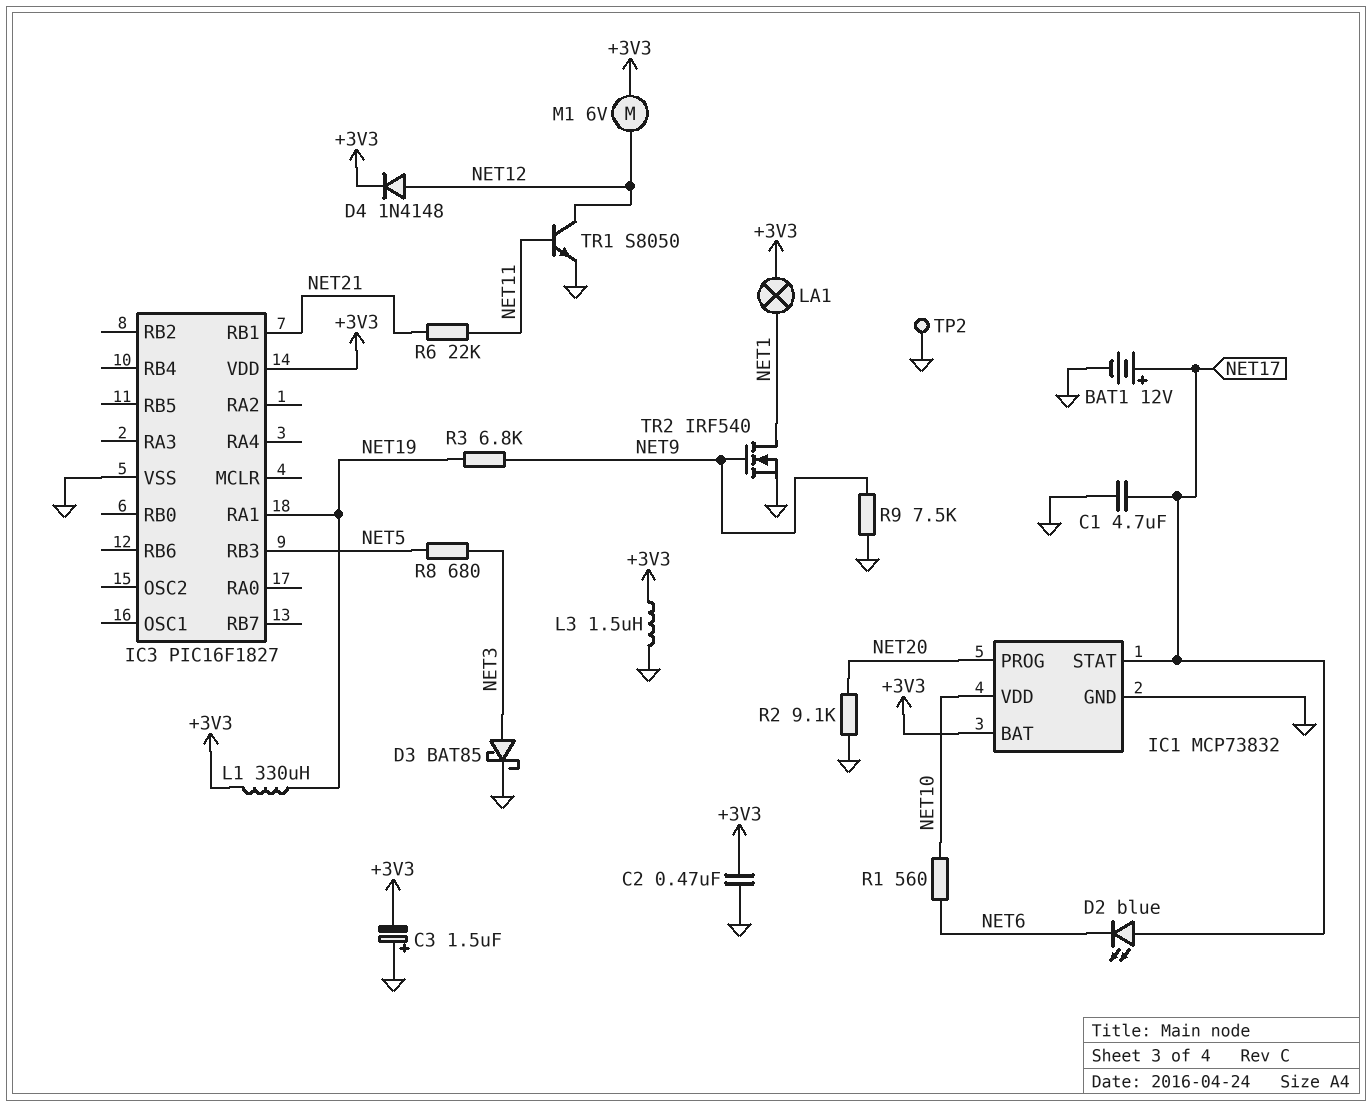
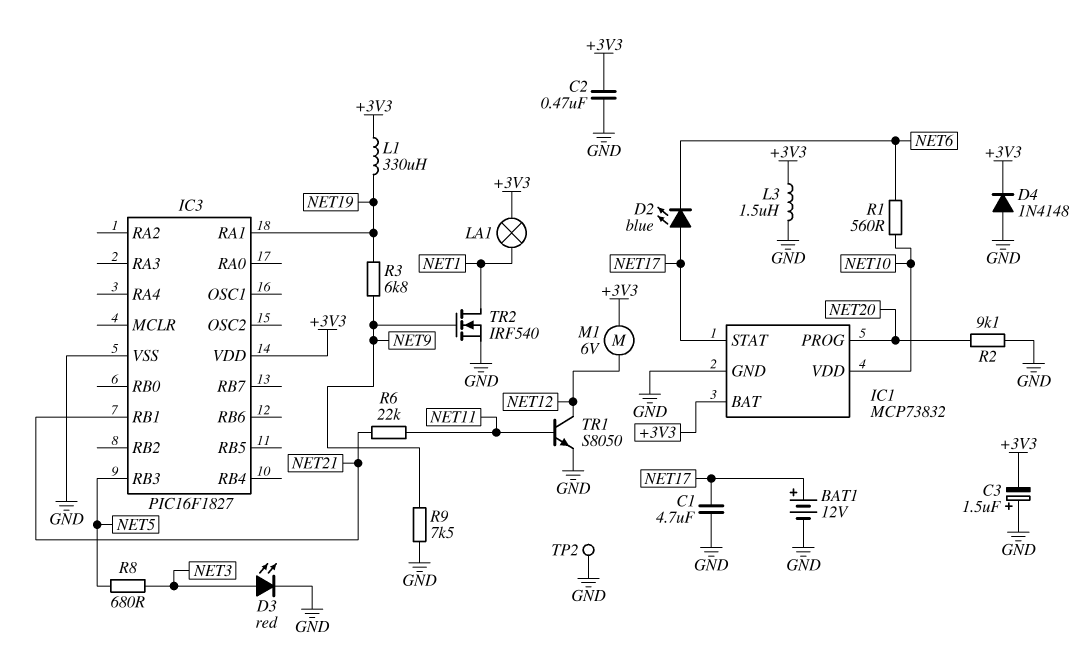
D3: schottky BAT85 (A NET3, K GND) -> LED red (A NET3, K GND)
D4: diode 1N4148 (A NET12, K +3V3) -> diode 1N4148 (A GND, K +3V3)

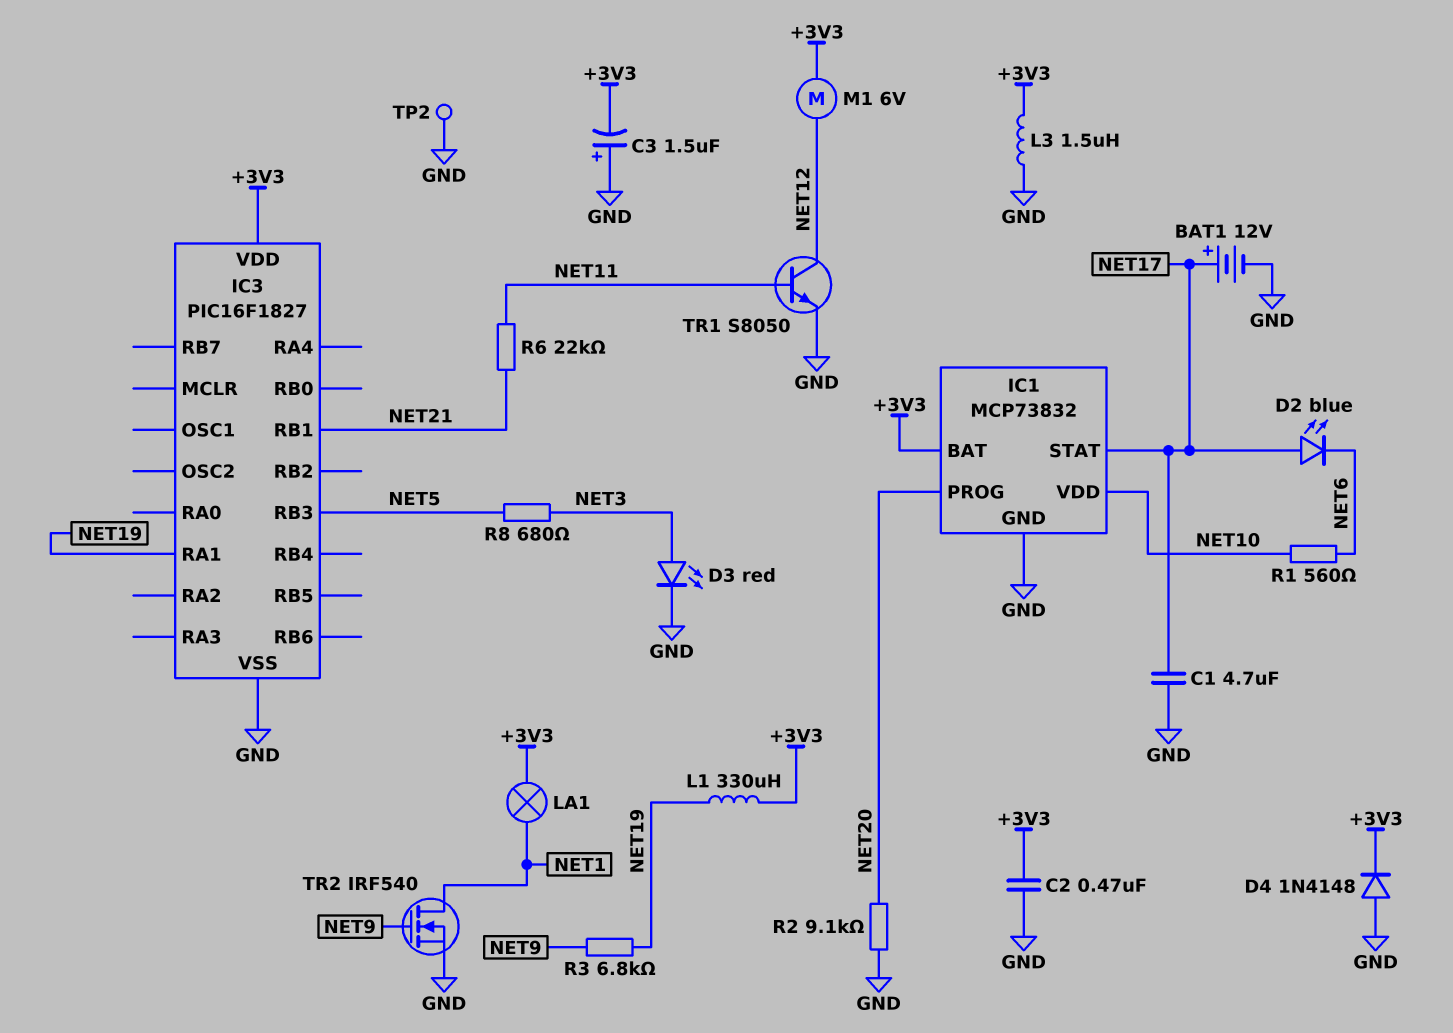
R9: 7.5k (GND, NET9) -> none

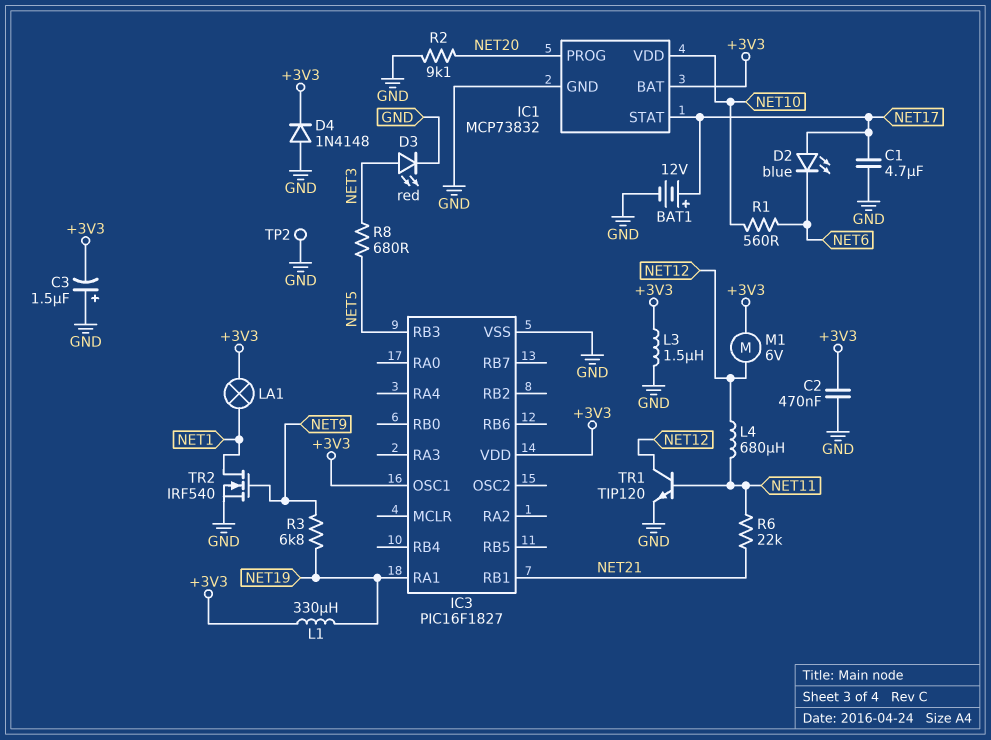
IC3 pin OSC1: none -> +3V3
L4: none -> 680uH (NET11, NET12)
TR1: NPN S8050 (B NET11, C NET12, E GND) -> NPN TIP120 (B NET11, C NET12, E GND)

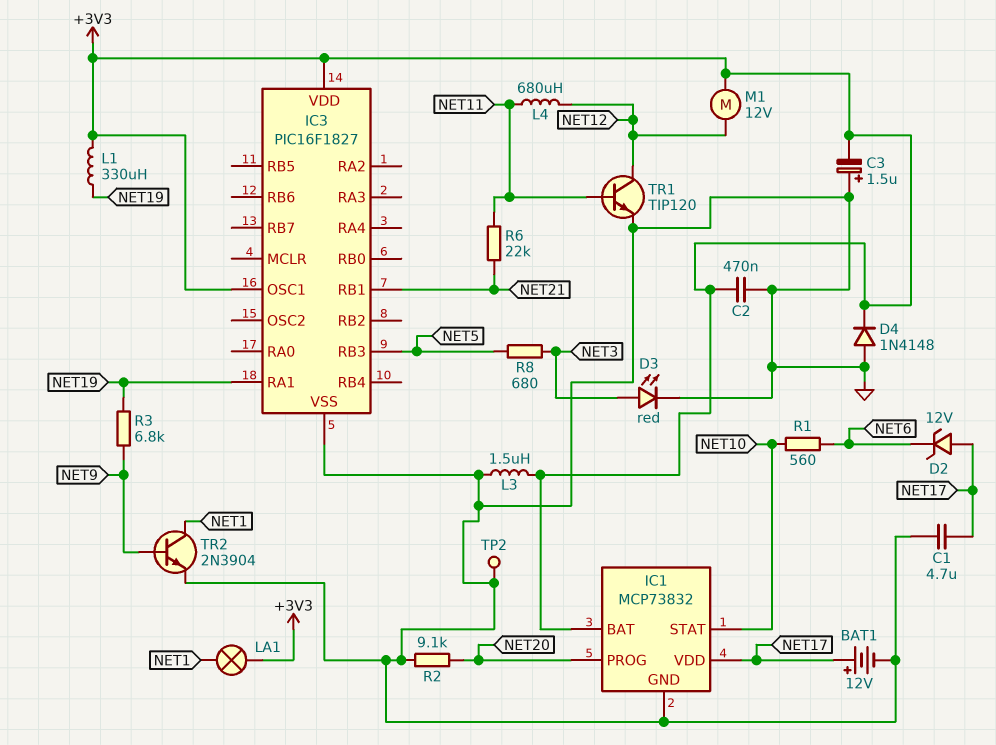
D2: LED blue (A NET17, K NET6) -> zener 12V (A NET17, K NET6)
IC1 pin STAT: NET17 -> NET10
IC1 pin VDD: NET10 -> NET17
M1: motor 6V (+3V3, NET12) -> motor 12V (+3V3, NET12)
TR2: NMOS IRF540 (G NET9, D NET1, S GND) -> NPN 2N3904 (B NET9, C NET1, E GND)

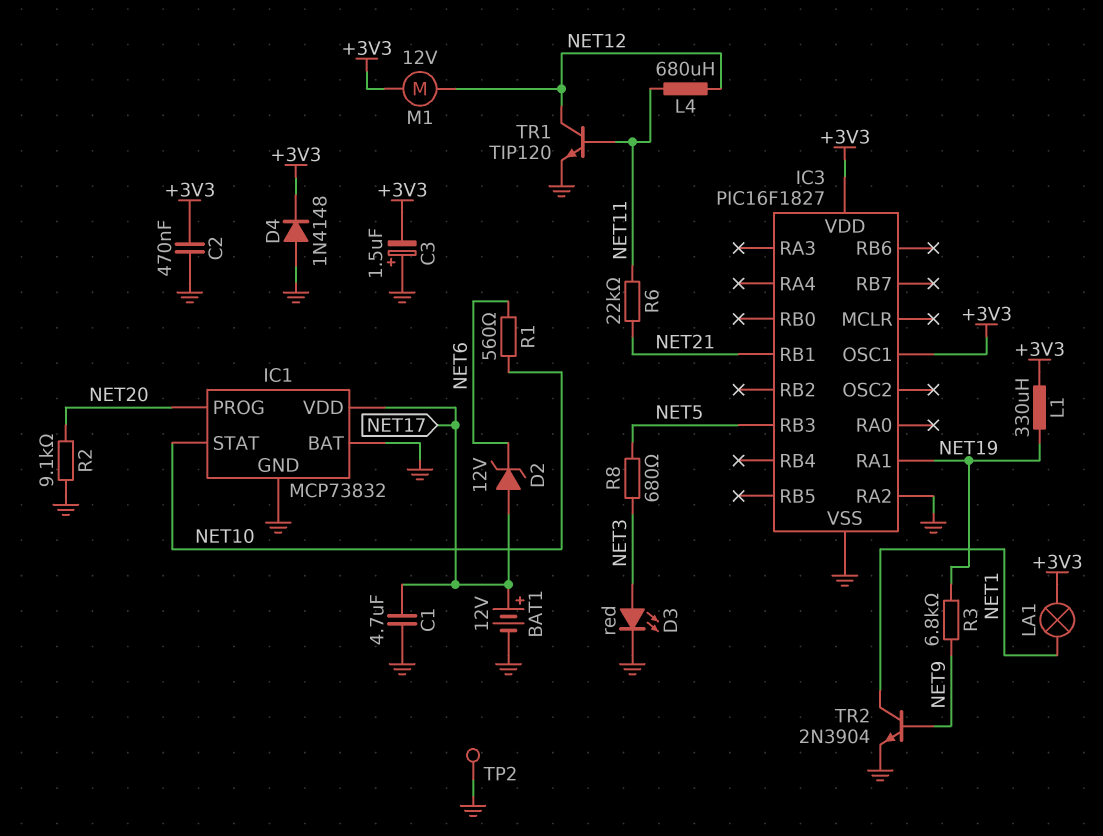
IC1 pin BAT: +3V3 -> GND
IC3 pin RA2: none -> GND
L3: 1.5uH (+3V3, GND) -> none

